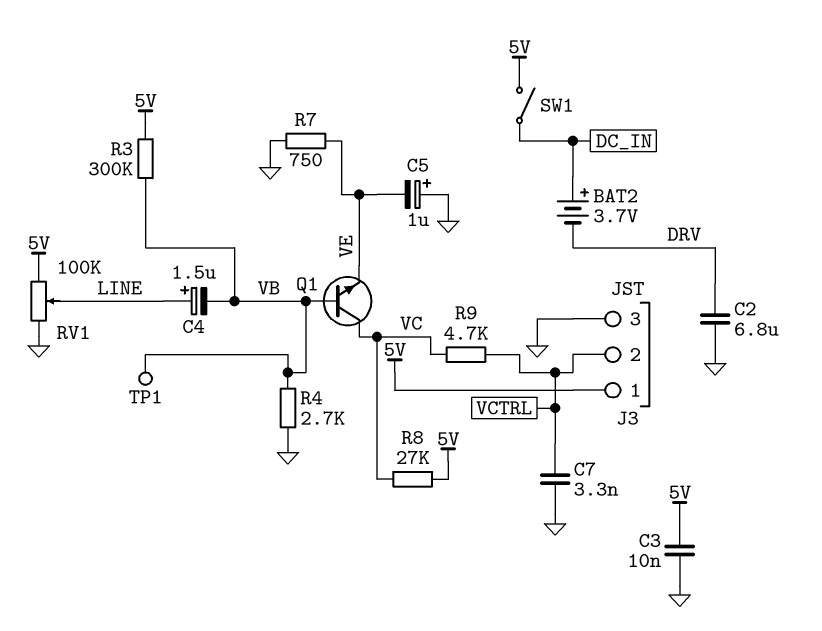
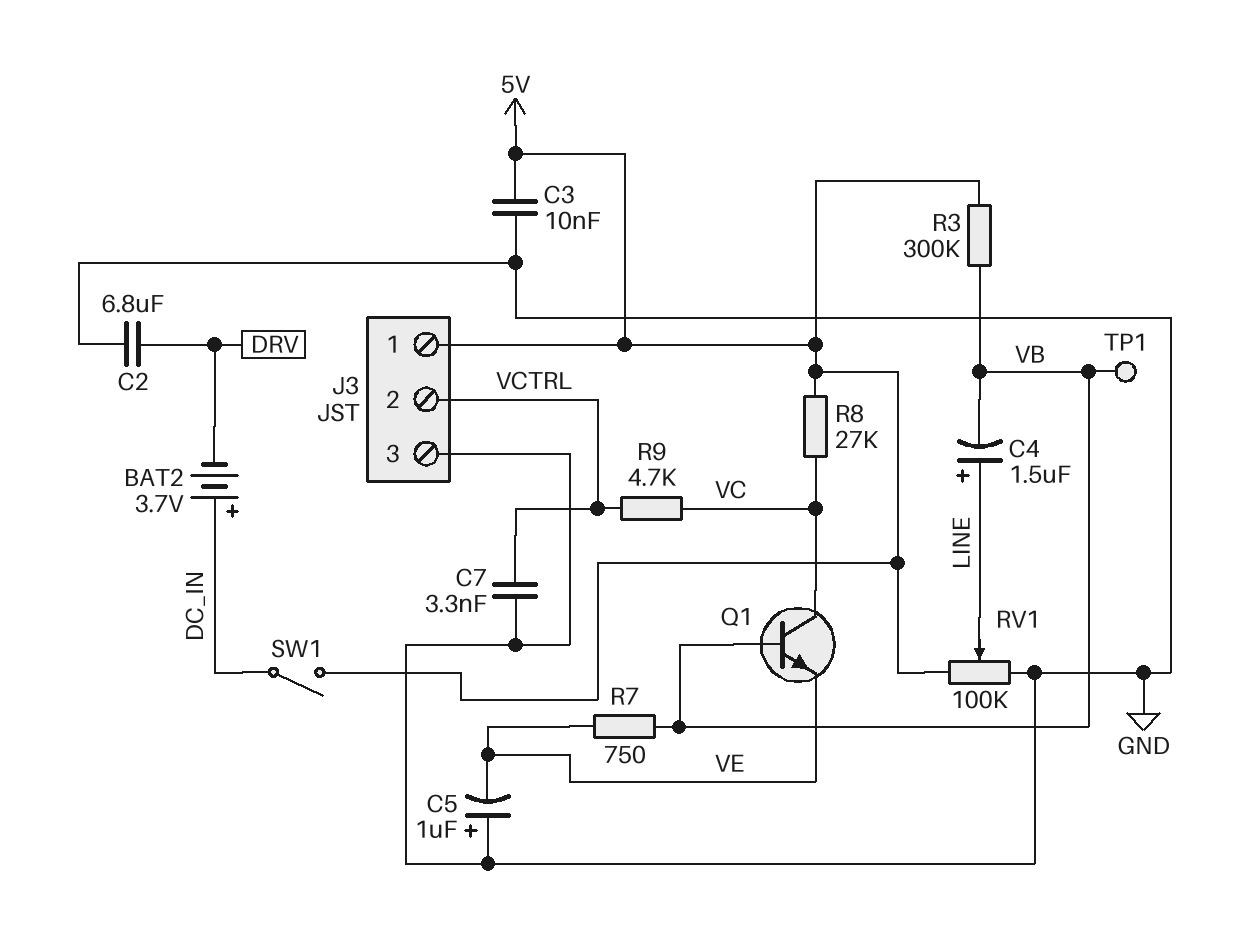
R4: 2.7k (GND, VB) -> none
R7: 750 (GND, VE) -> 750 (VB, VE)

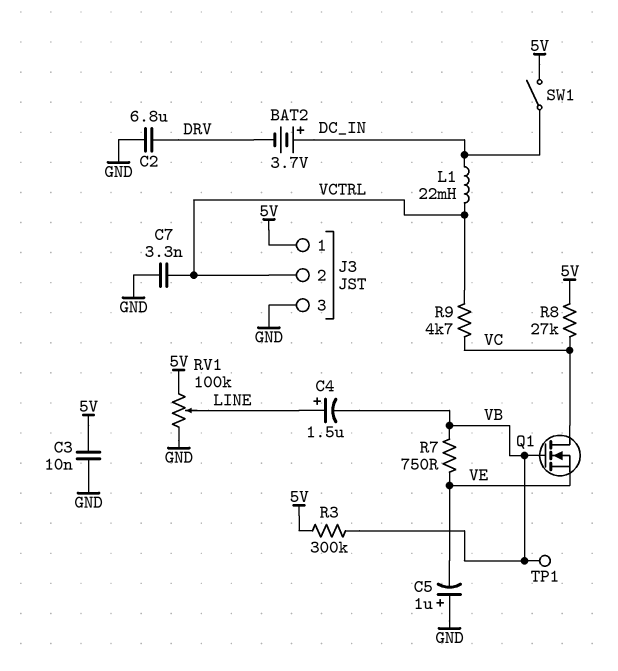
L1: none -> 22mH (DC_IN, VCTRL)
Q1: NPN (B VB, C VC, E VE) -> NMOS (G VB, D VC, S VE)

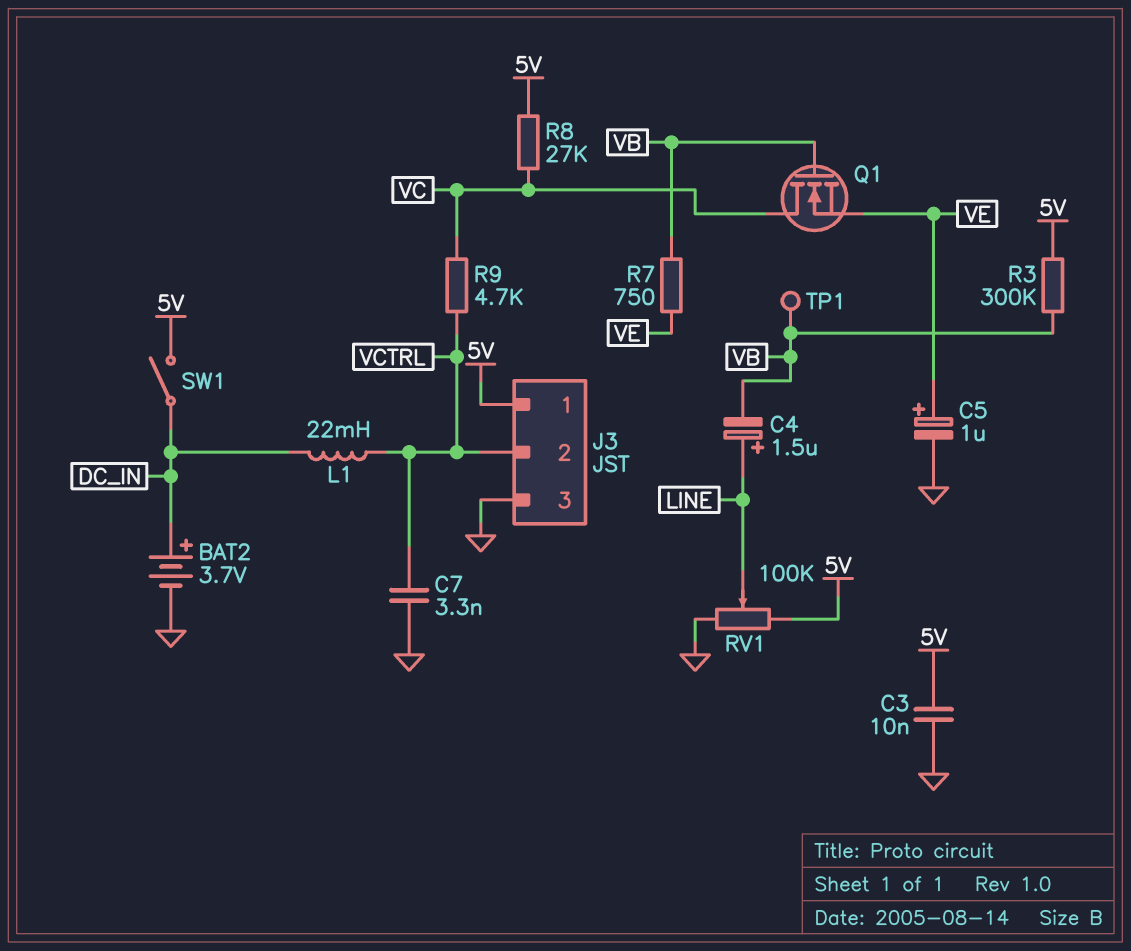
BAT2: 3.7V (plus DC_IN, minus DRV) -> 3.7V (plus DC_IN, minus GND)
C2: 6.8uF (DRV, GND) -> none
C5: 1uF (plus GND, minus VE) -> 1uF (plus VE, minus GND)

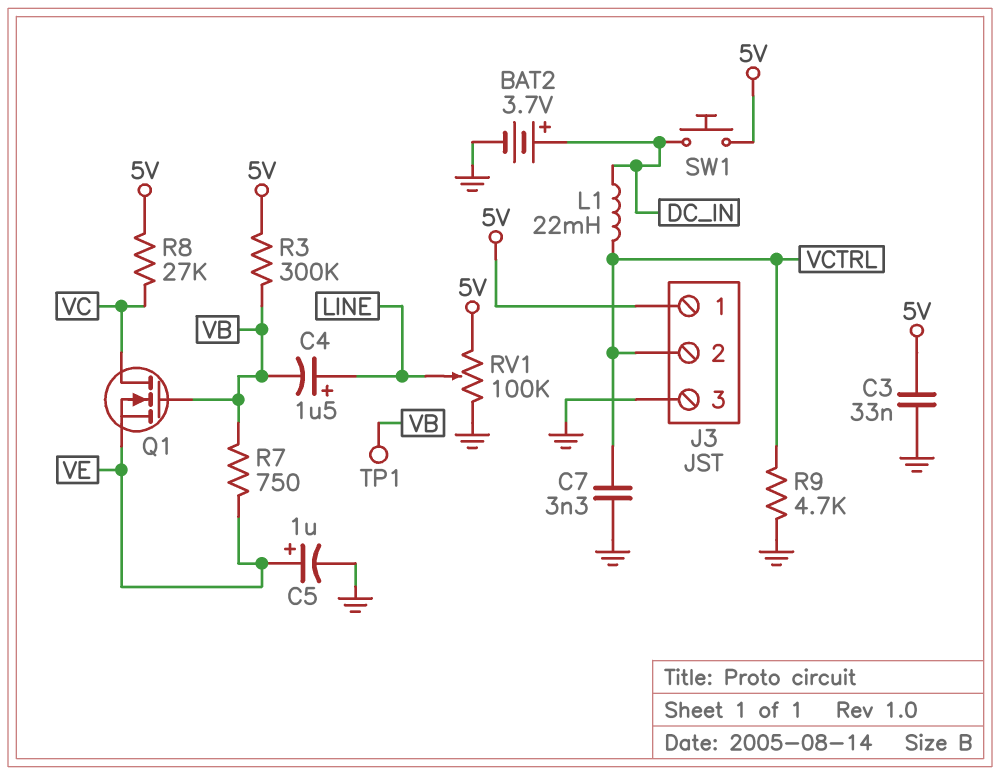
C3: 10nF (5V, GND) -> 33nF (5V, GND)
R9: 4.7k (VC, VCTRL) -> 4.7k (GND, VCTRL)
SW1: switch (5V, DC_IN) -> button (5V, DC_IN)

